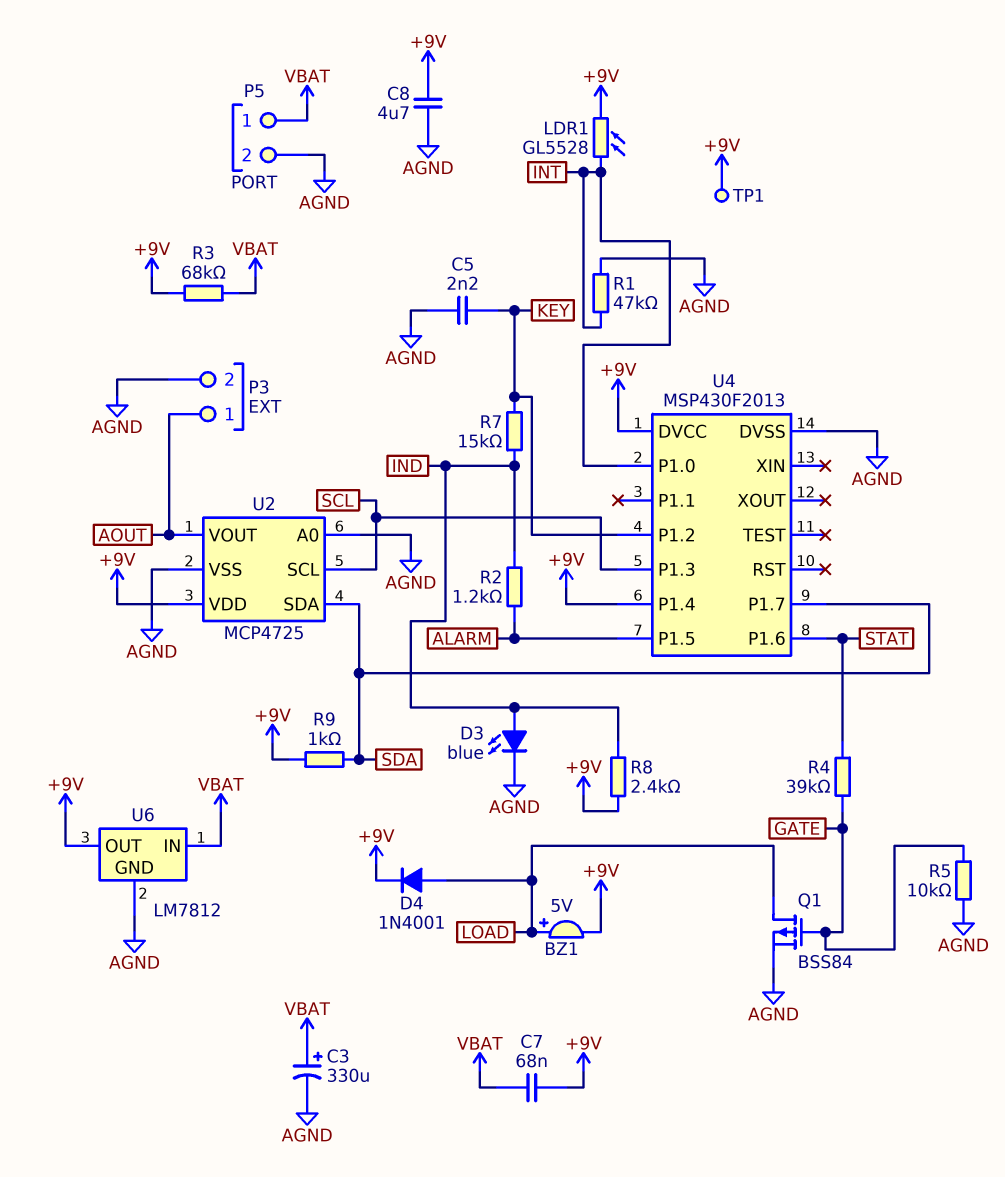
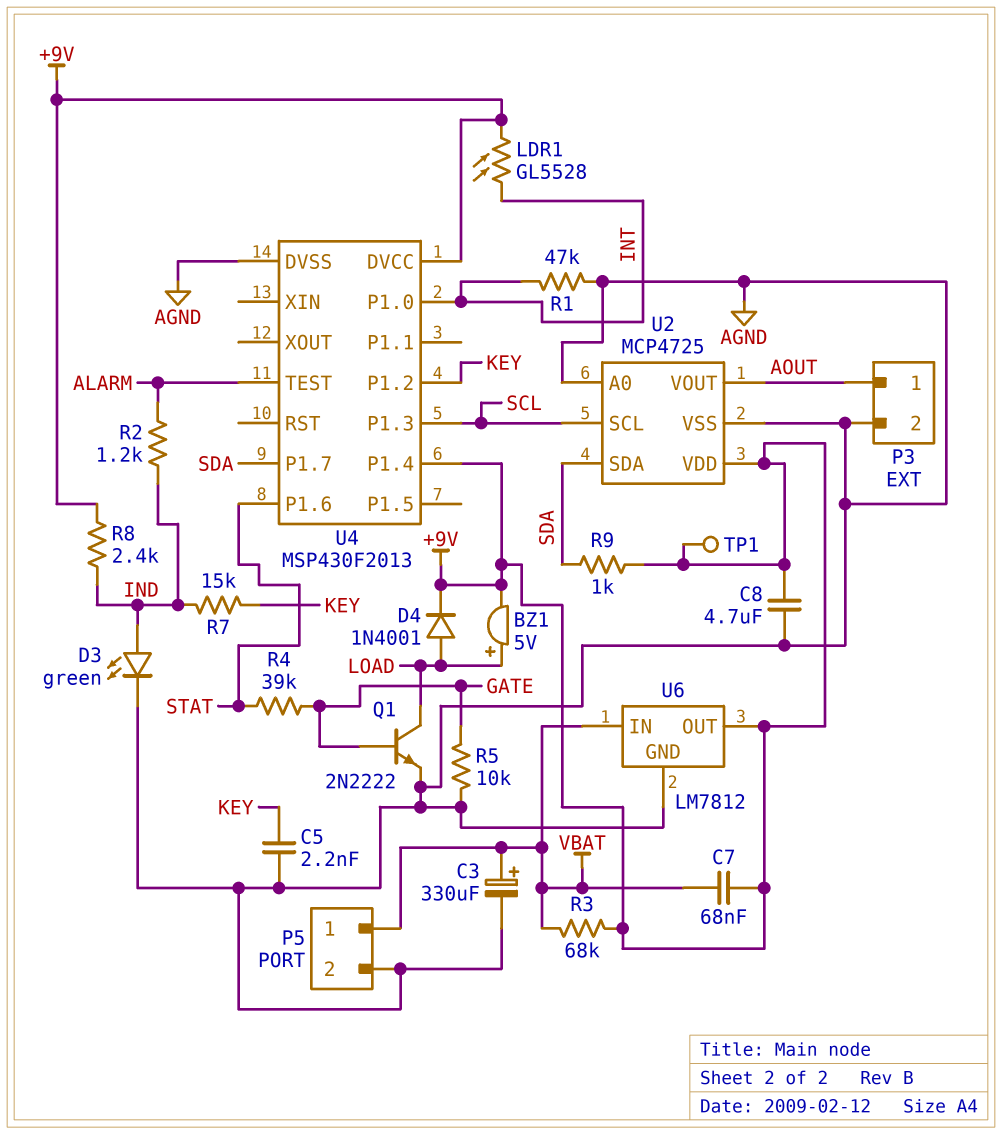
D3: LED blue (A IND, K AGND) -> LED green (A IND, K AGND)
Q1: PMOS BSS84 (G GATE, D LOAD, S AGND) -> NPN 2N2222 (B GATE, C LOAD, E AGND)
U4 pin P1.5: ALARM -> none
U4 pin TEST: none -> ALARM

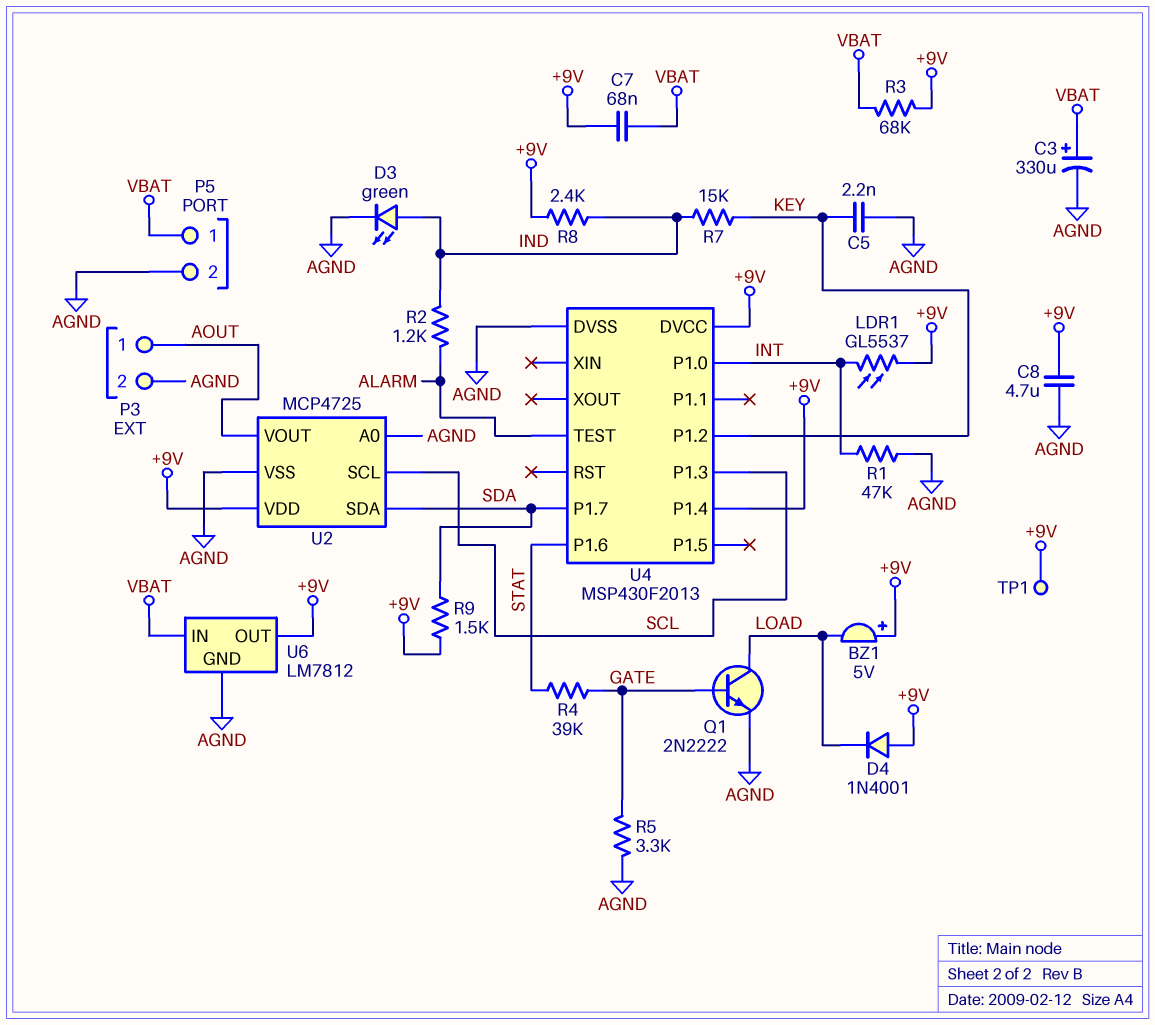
BZ1: buzzer 5V (plus LOAD, minus +9V) -> buzzer 5V (plus +9V, minus LOAD)
D4: diode 1N4001 (A LOAD, K +9V) -> diode 1N4001 (A +9V, K LOAD)
LDR1: GL5528 (+9V, INT) -> GL5537 (+9V, INT)
R5: 10k (AGND, GATE) -> 3.3k (AGND, GATE)
R9: 1k (+9V, SDA) -> 1.5k (+9V, SDA)

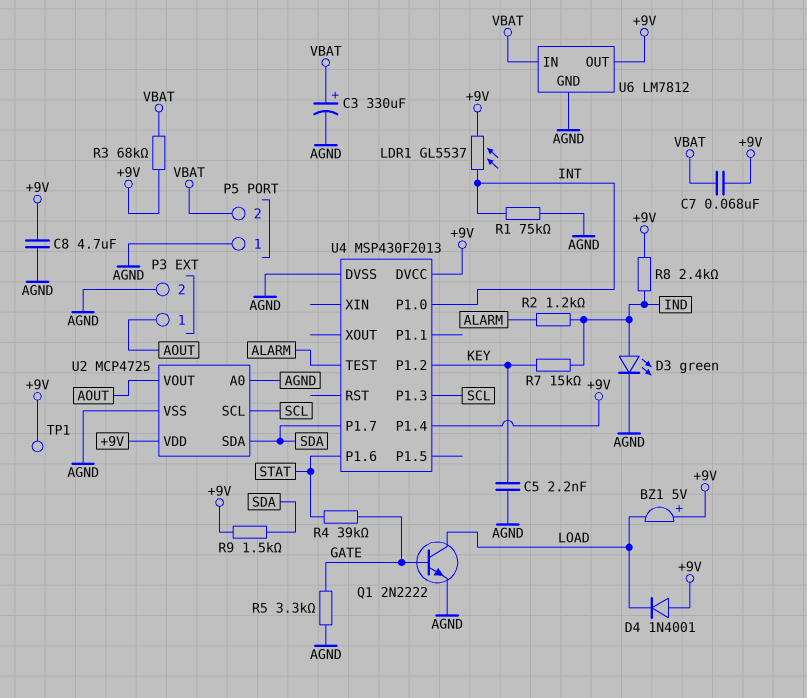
P5 pin 1: VBAT -> AGND
P5 pin 2: AGND -> VBAT
R1: 47k (AGND, INT) -> 75k (AGND, INT)

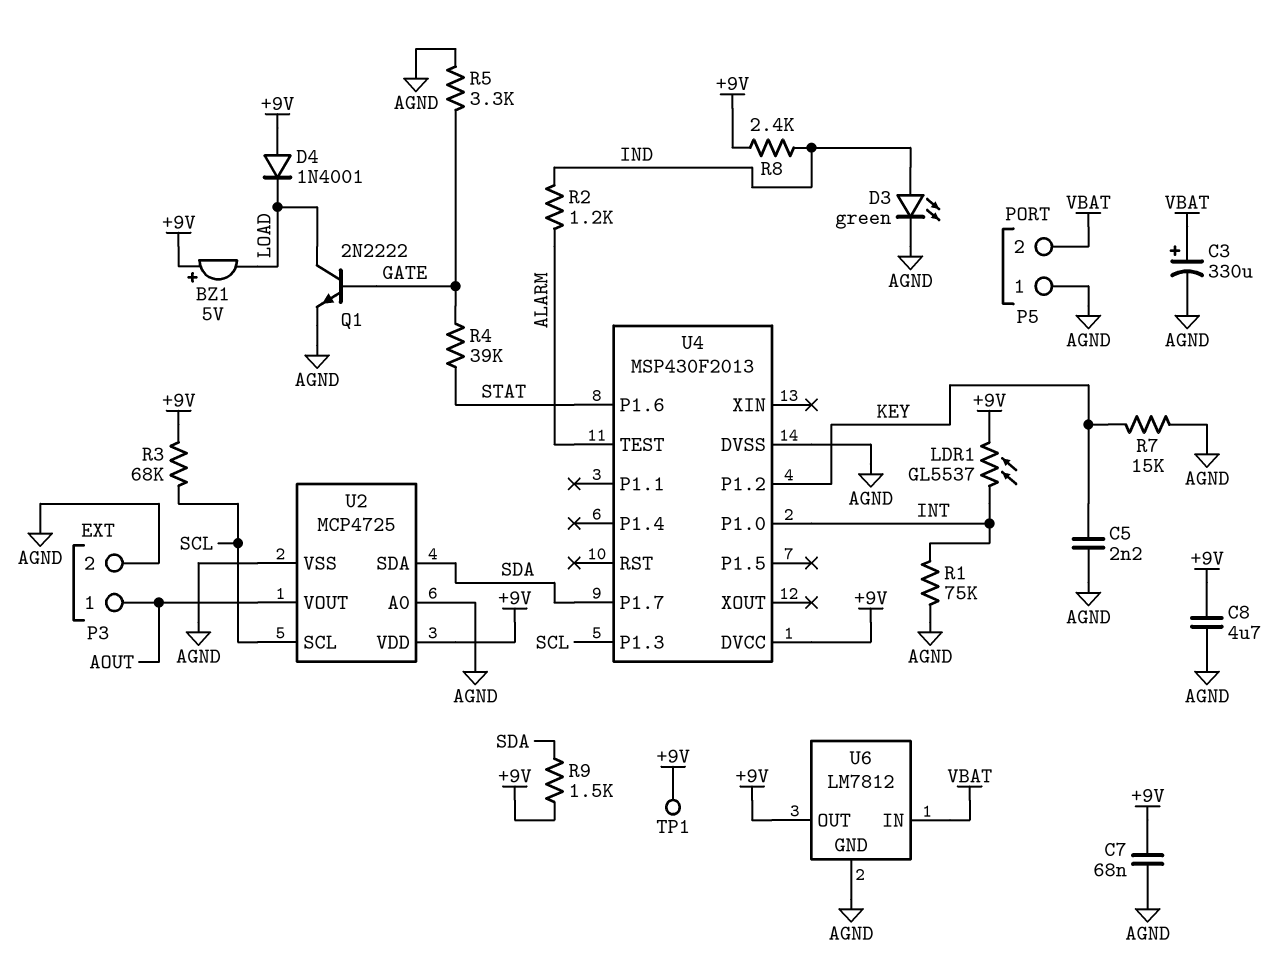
C7: 68nF (+9V, VBAT) -> 68nF (+9V, AGND)
R3: 68k (+9V, VBAT) -> 68k (+9V, SCL)
R7: 15k (IND, KEY) -> 15k (AGND, KEY)
U4 pin P1.4: +9V -> none

